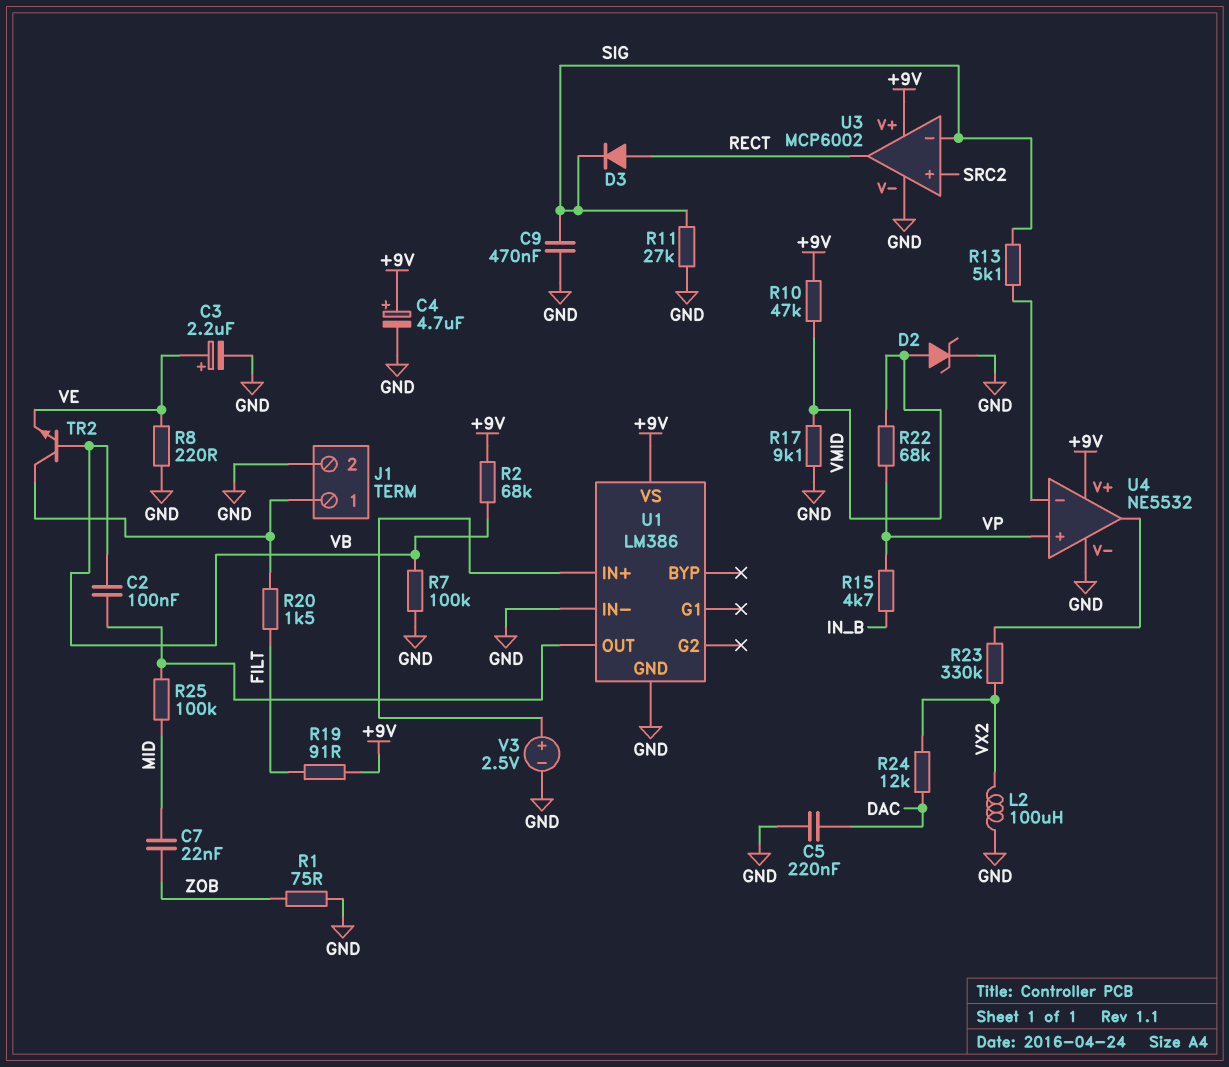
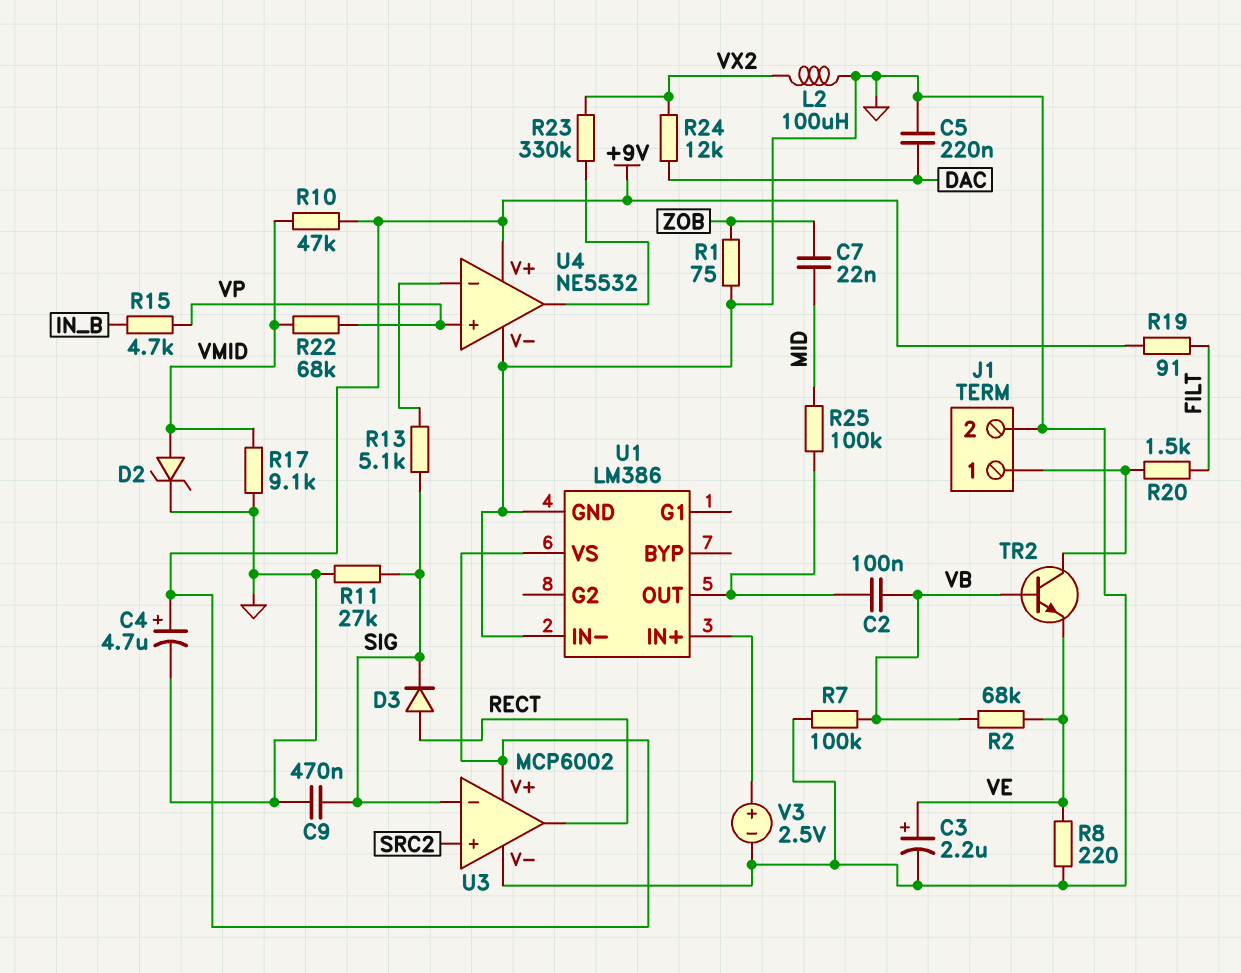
R2: 68k (+9V, VB) -> 68k (VB, VE)

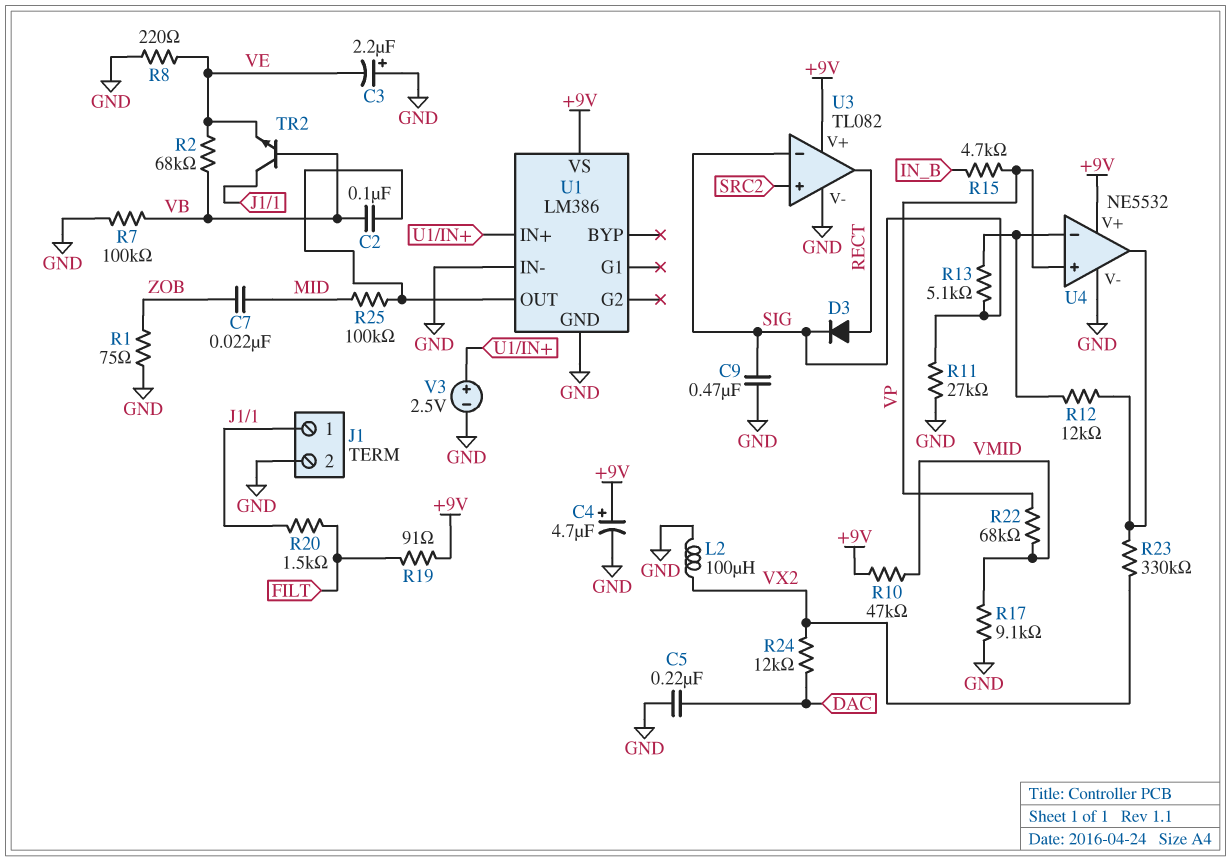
C3: 2.2uF (plus VE, minus GND) -> 2.2uF (plus GND, minus VE)
D2: zener (A VMID, K GND) -> none
R12: none -> 12k (U4/in-, U4/out)
U3: MCP6002 -> TL082

